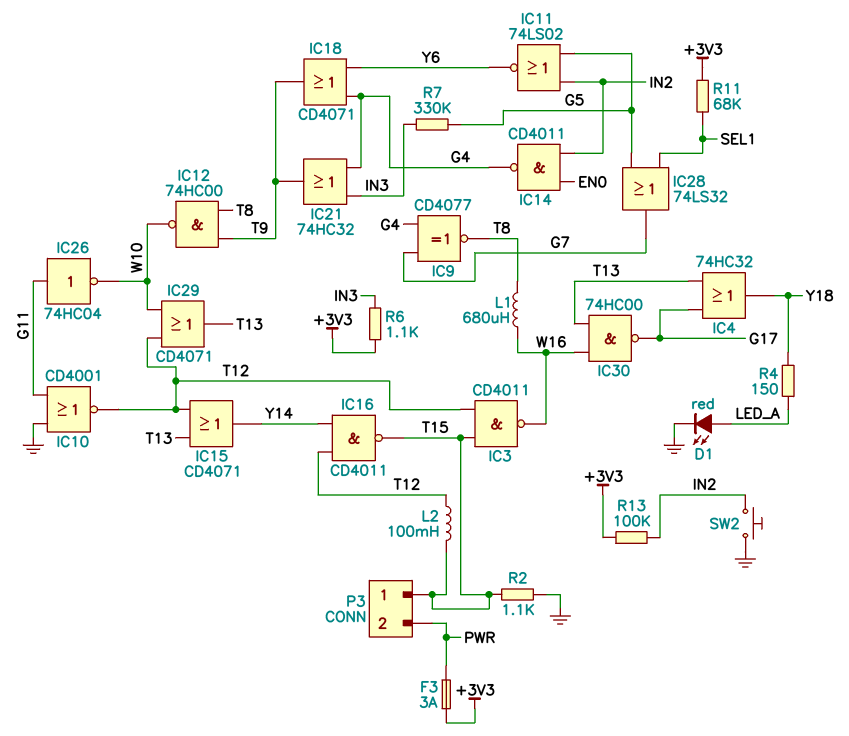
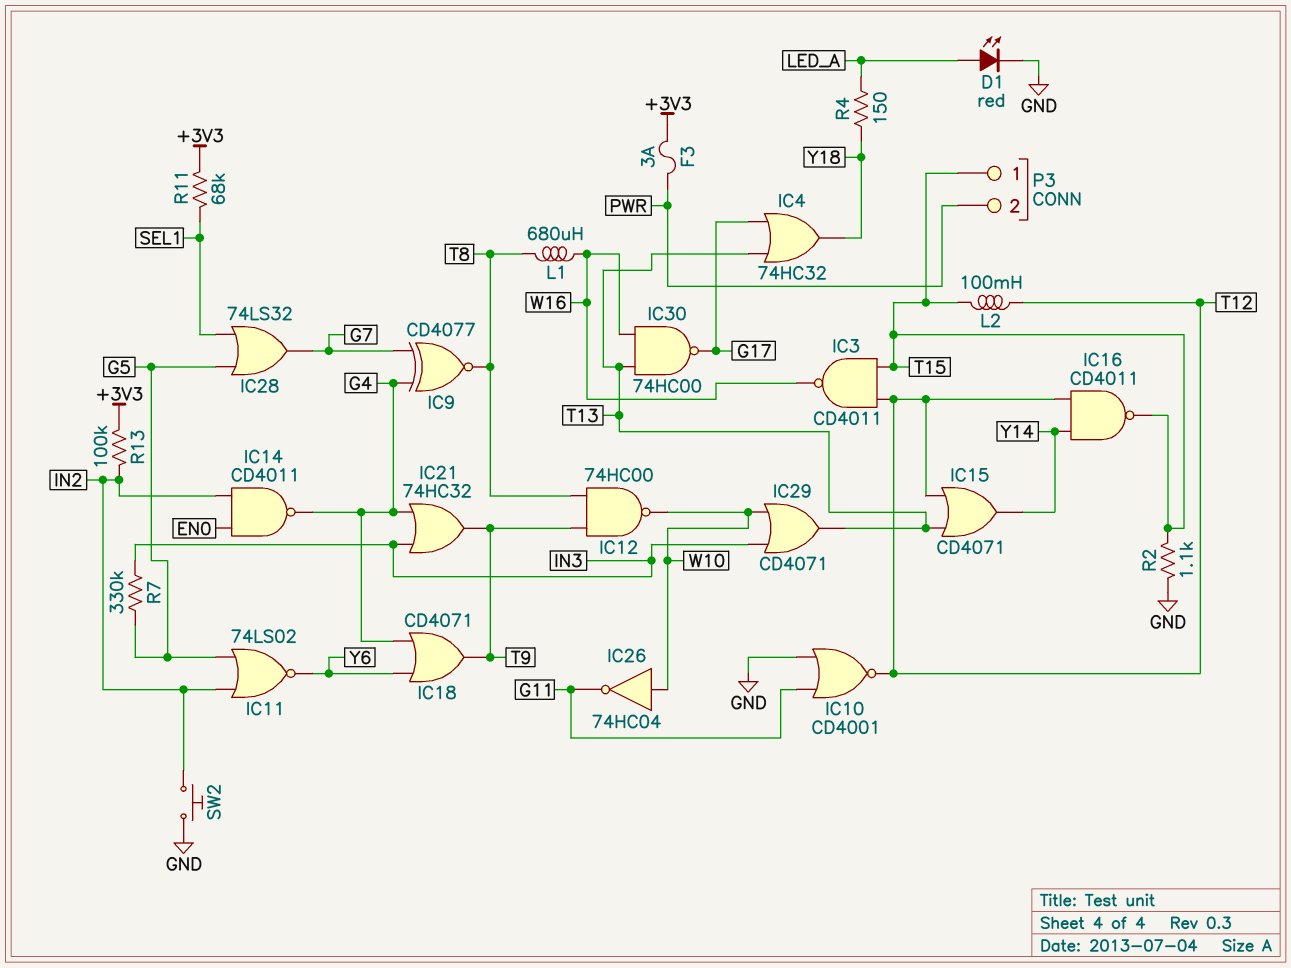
IC26: NOT 74HC04 (in G11, out W10) -> NOT 74HC04 (in W10, out G11)
IC29: OR CD4071 (in T12, in W10, out T13) -> OR CD4071 (in IN3, in W10, out T13)
R6: 1.1k (+3V3, IN3) -> none

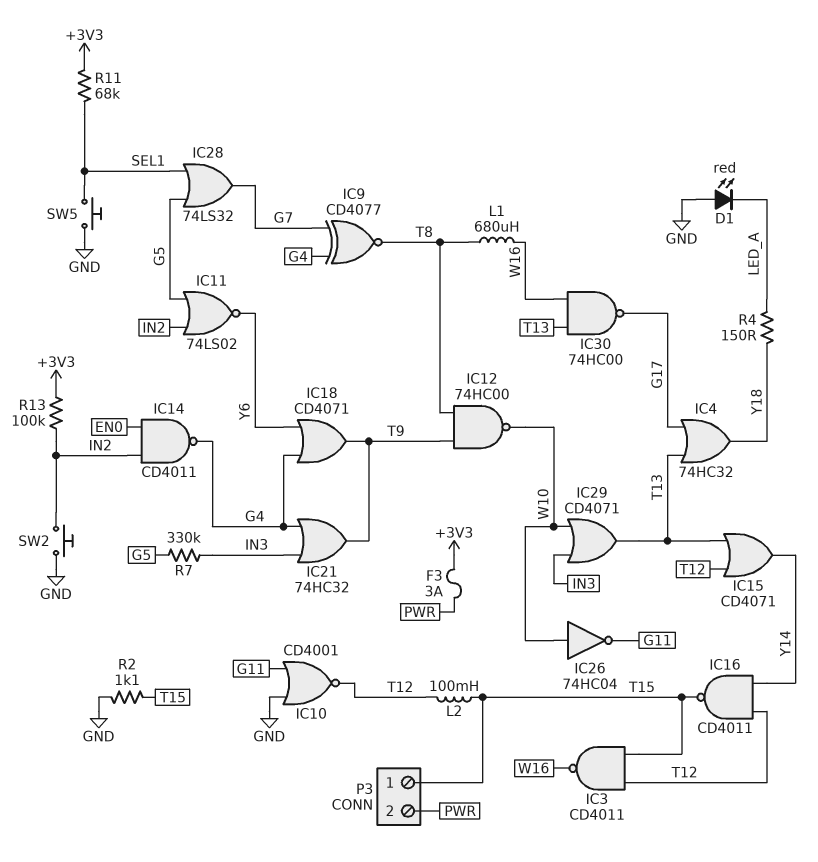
D1: LED red (A LED_A, K GND) -> LED red (A GND, K LED_A)
SW5: none -> button (GND, SEL1)

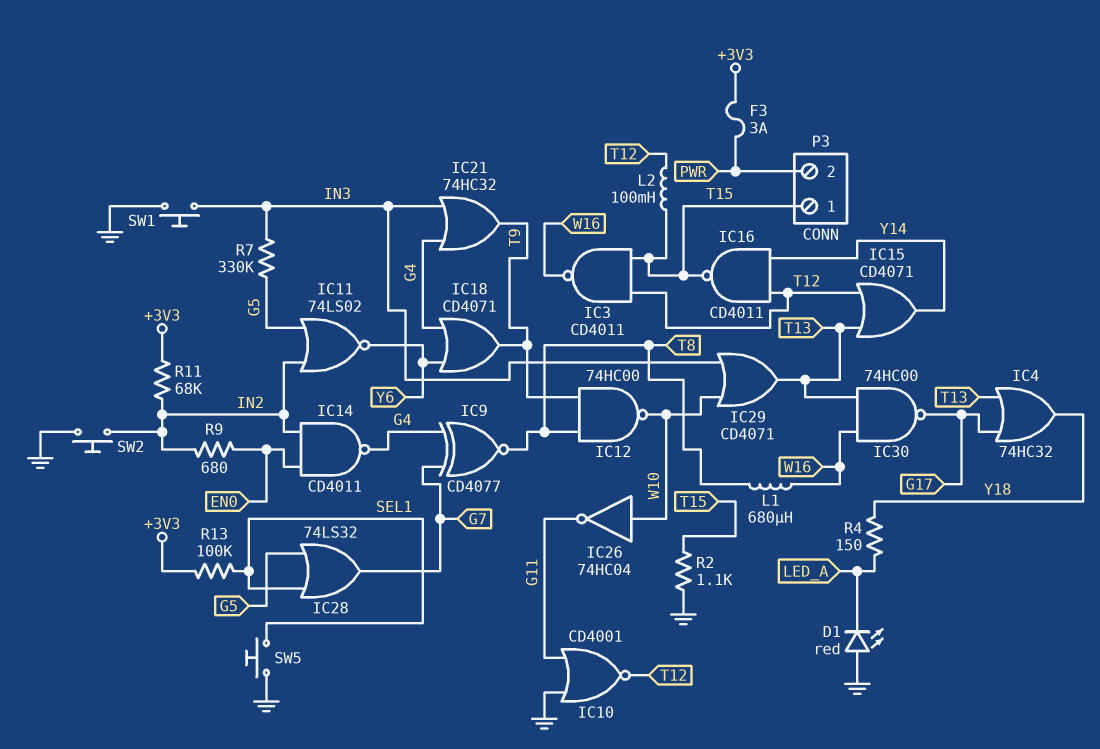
R9: none -> 680 (EN0, IN2)
R11: 68k (+3V3, SEL1) -> 68k (+3V3, IN2)
R13: 100k (+3V3, IN2) -> 100k (+3V3, SEL1)
SW1: none -> button (GND, IN3)

